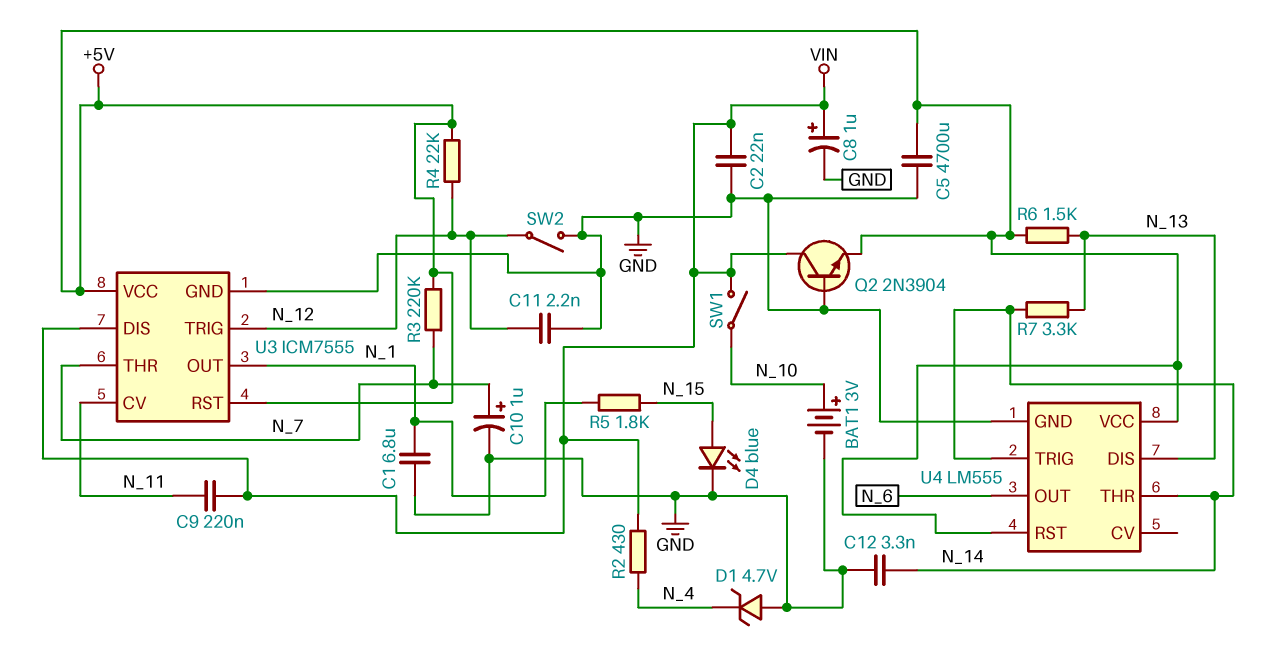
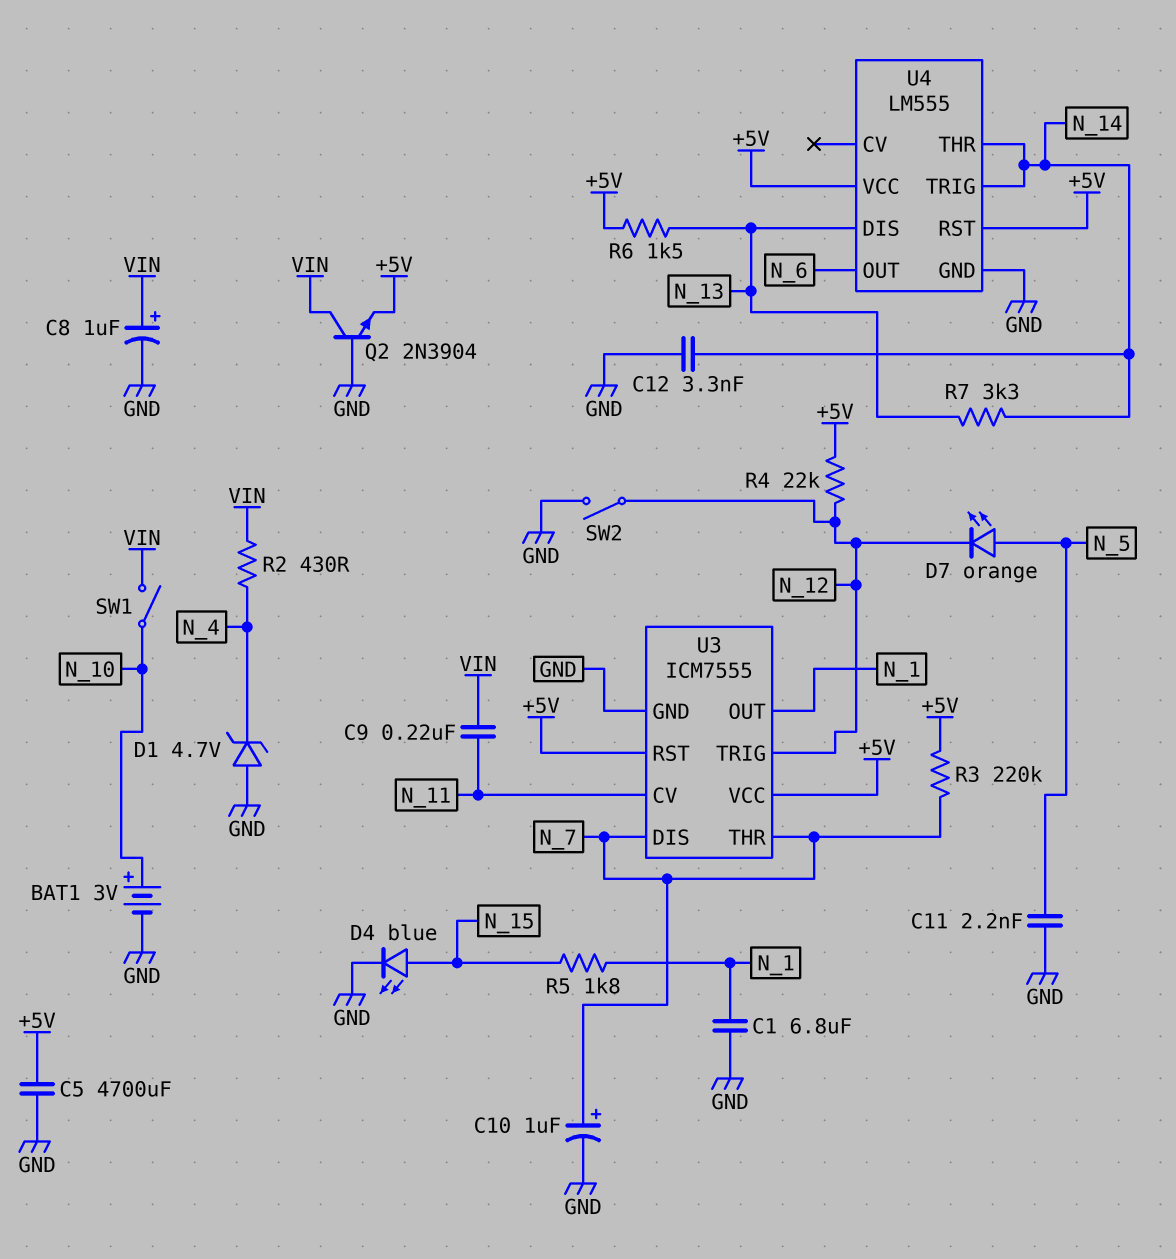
C2: 22nF (GND, VIN) -> none
C11: 2.2nF (GND, N_12) -> 2.2nF (GND, N_5)
D7: none -> LED orange (A N_5, K N_12)
U3 pin DIS: VIN -> N_7

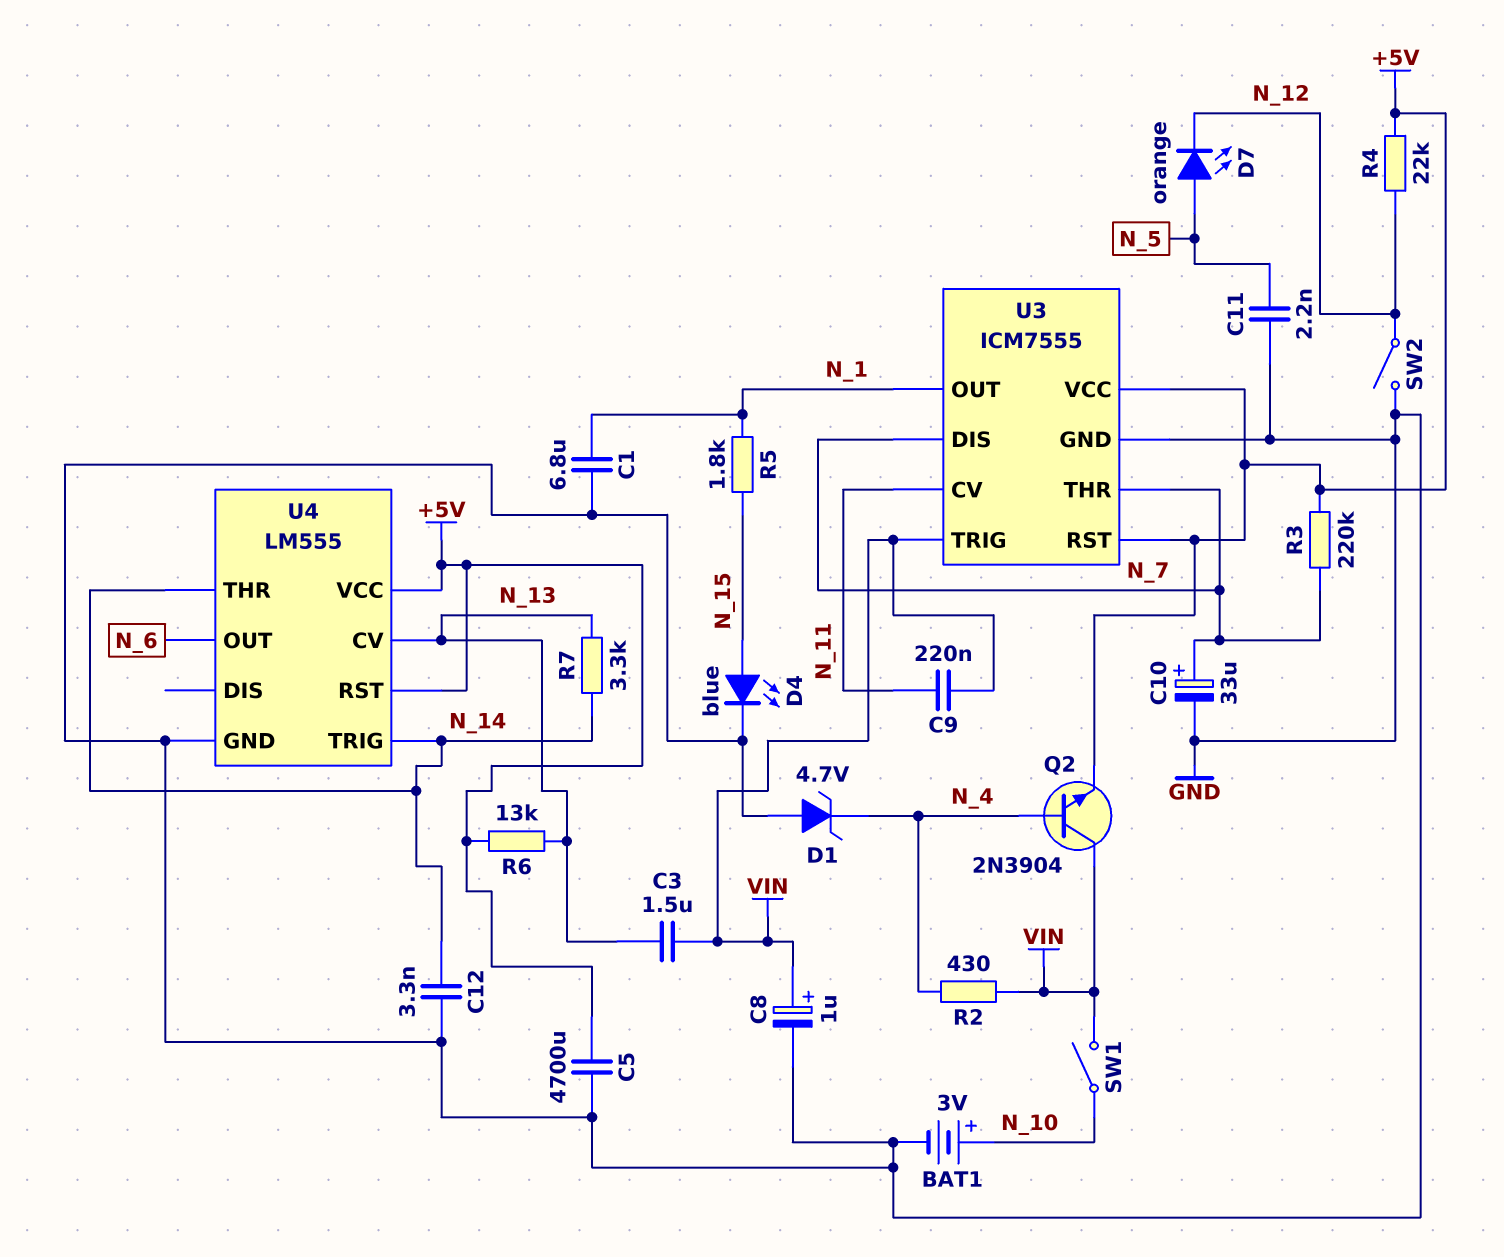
C3: none -> 1.5uF (N_13, VIN)
C10: 1uF (plus N_7, minus GND) -> 33uF (plus N_7, minus GND)
Q2: NPN 2N3904 (B GND, C VIN, E +5V) -> NPN 2N3904 (B N_4, C VIN, E +5V)
R6: 1.5k (+5V, N_13) -> 13k (+5V, N_13)
U3 pin TRIG: N_12 -> VIN
U4 pin CV: none -> N_13
U4 pin DIS: N_13 -> none

